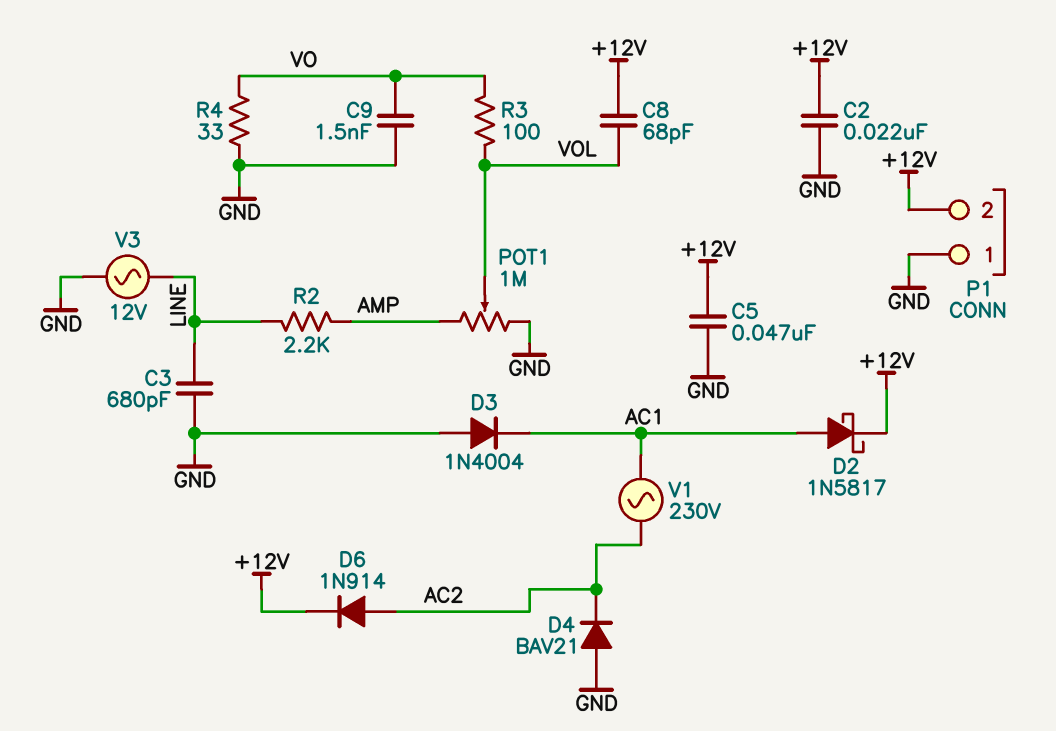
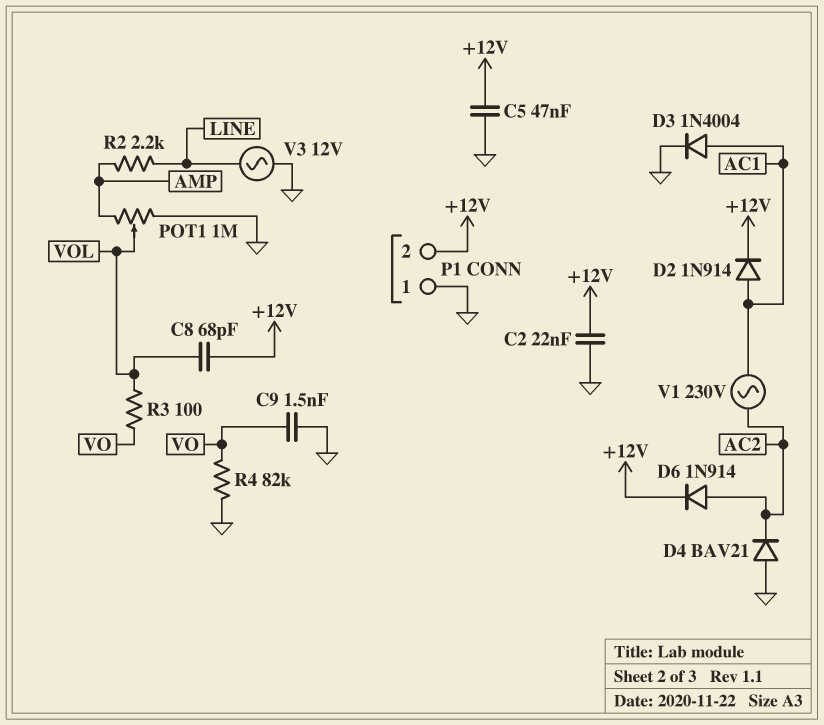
C3: 680pF (GND, LINE) -> none
D2: schottky 1N5817 (A AC1, K +12V) -> diode 1N914 (A AC1, K +12V)
D3: diode 1N4004 (A GND, K AC1) -> diode 1N4004 (A AC1, K GND)
R4: 33 (GND, VO) -> 82k (GND, VO)

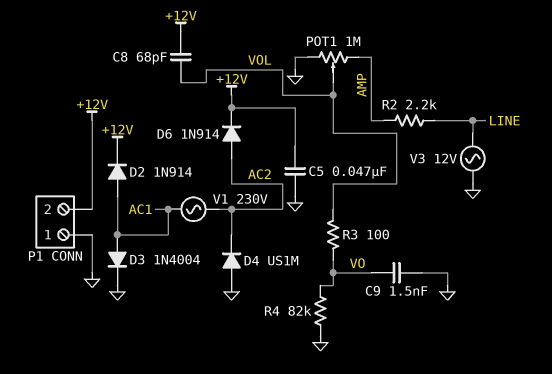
C2: 22nF (+12V, GND) -> none
D4: diode BAV21 (A GND, K AC2) -> diode US1M (A GND, K AC2)

